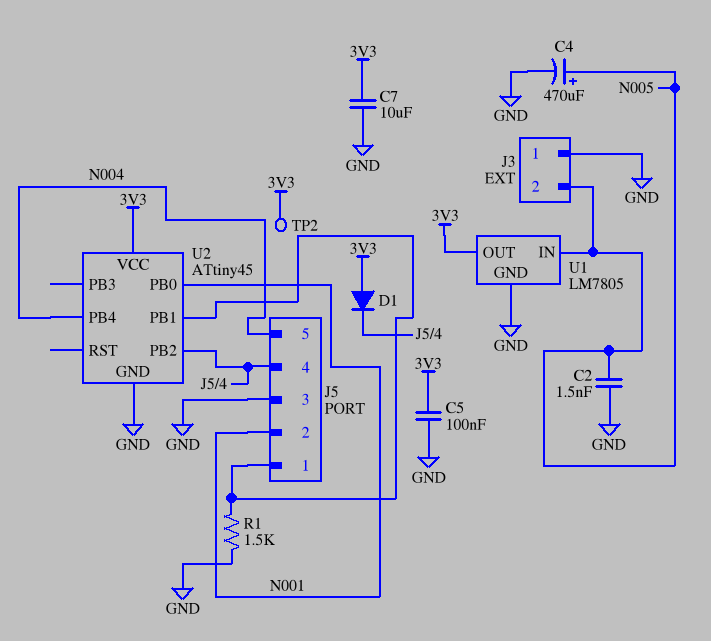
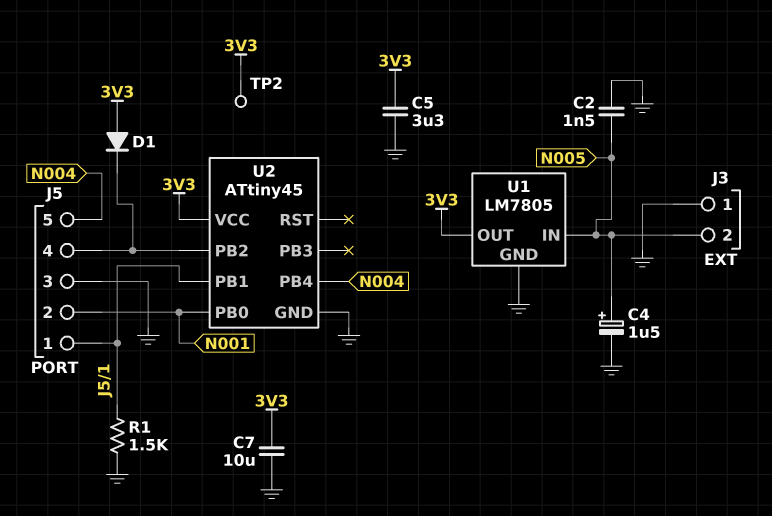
C4: 470uF (plus N005, minus GND) -> 1.5uF (plus N005, minus GND)
C5: 100nF (3V3, GND) -> 3.3uF (3V3, GND)

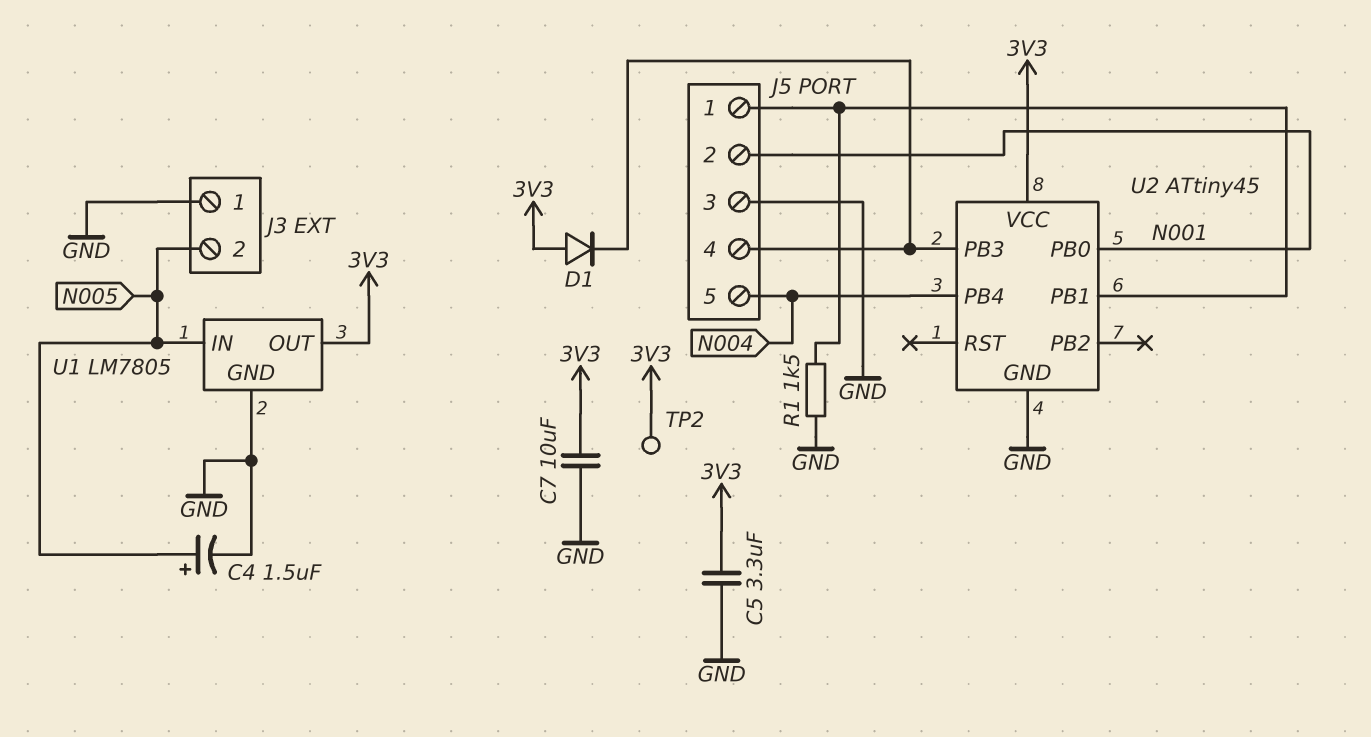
C2: 1.5nF (GND, N005) -> none
U2 pin PB2: J5/4 -> none
U2 pin PB3: none -> J5/4

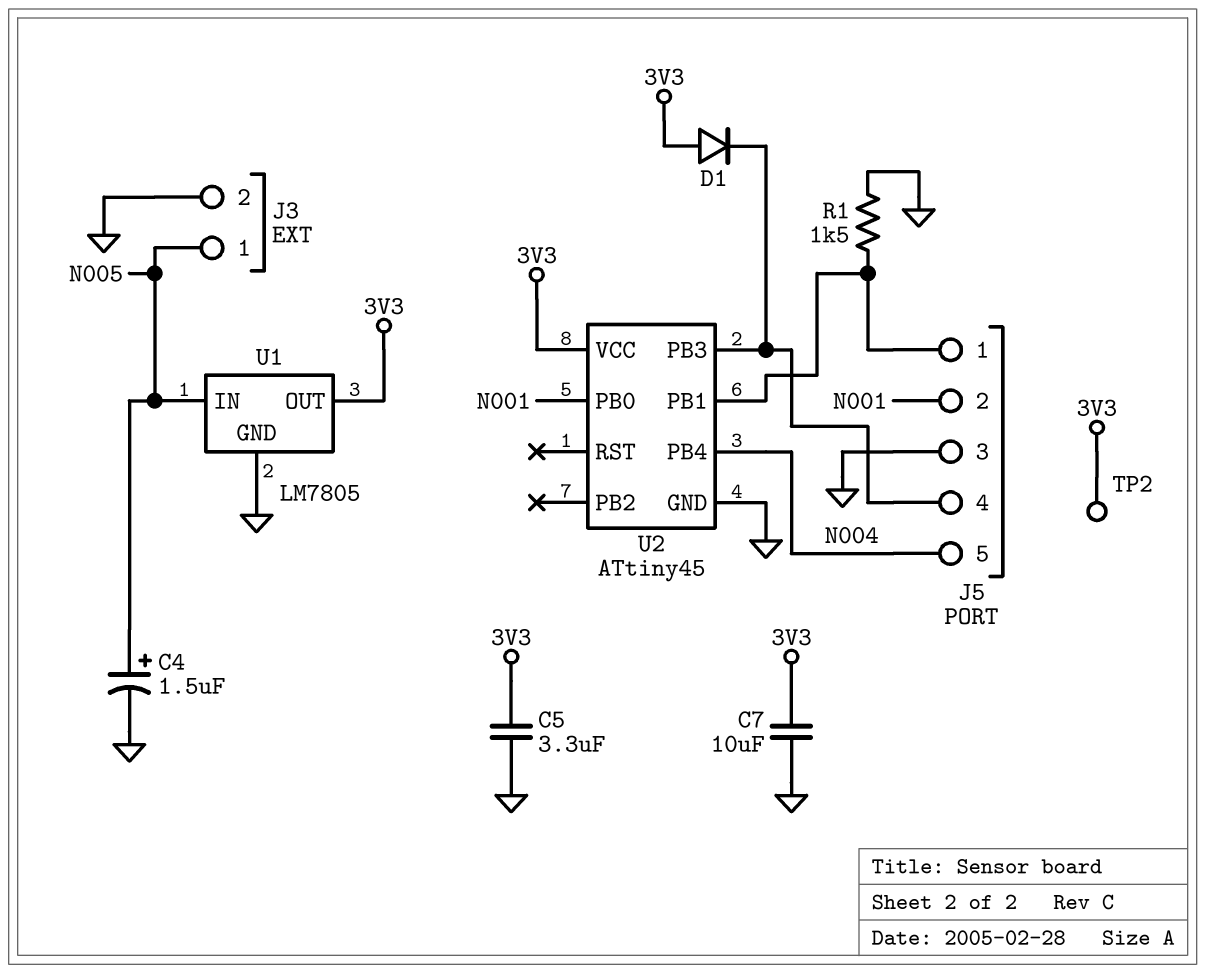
J3 pin 1: GND -> N005
J3 pin 2: N005 -> GND

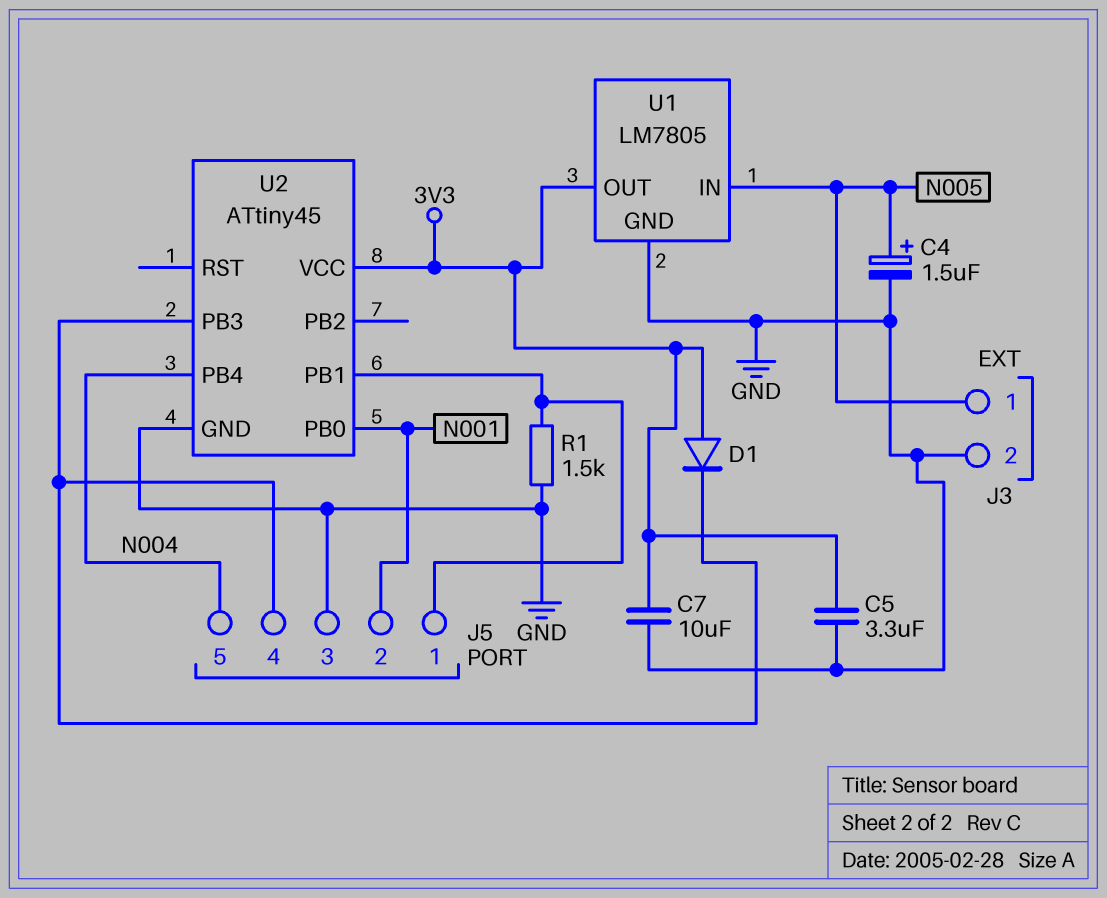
TP2: test point (3V3) -> none

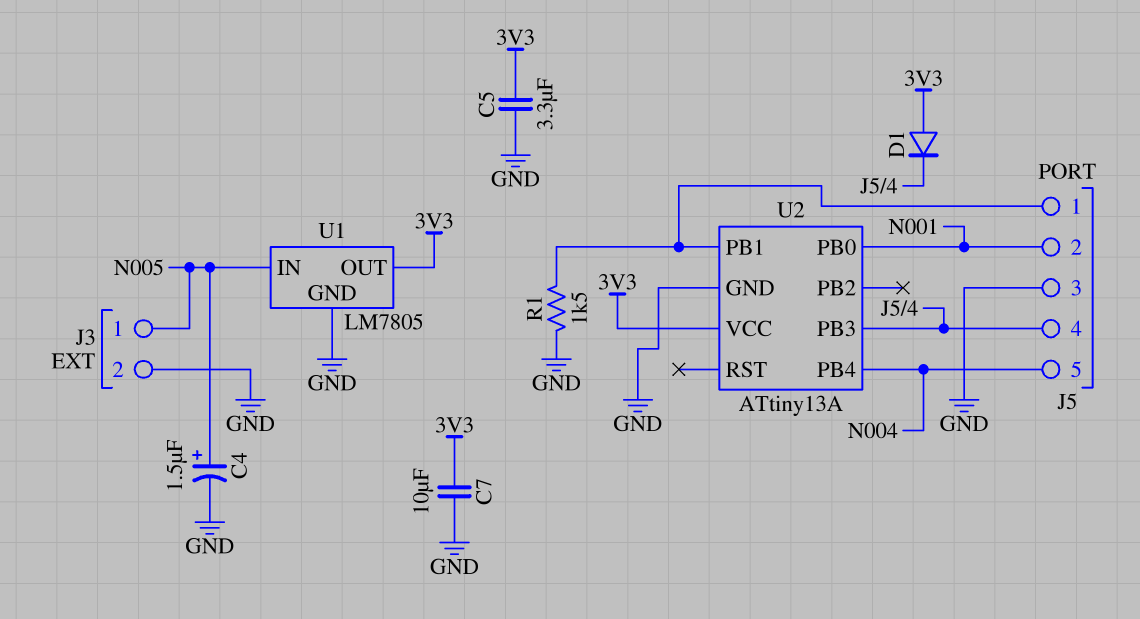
U2: ATtiny45 -> ATtiny13A

